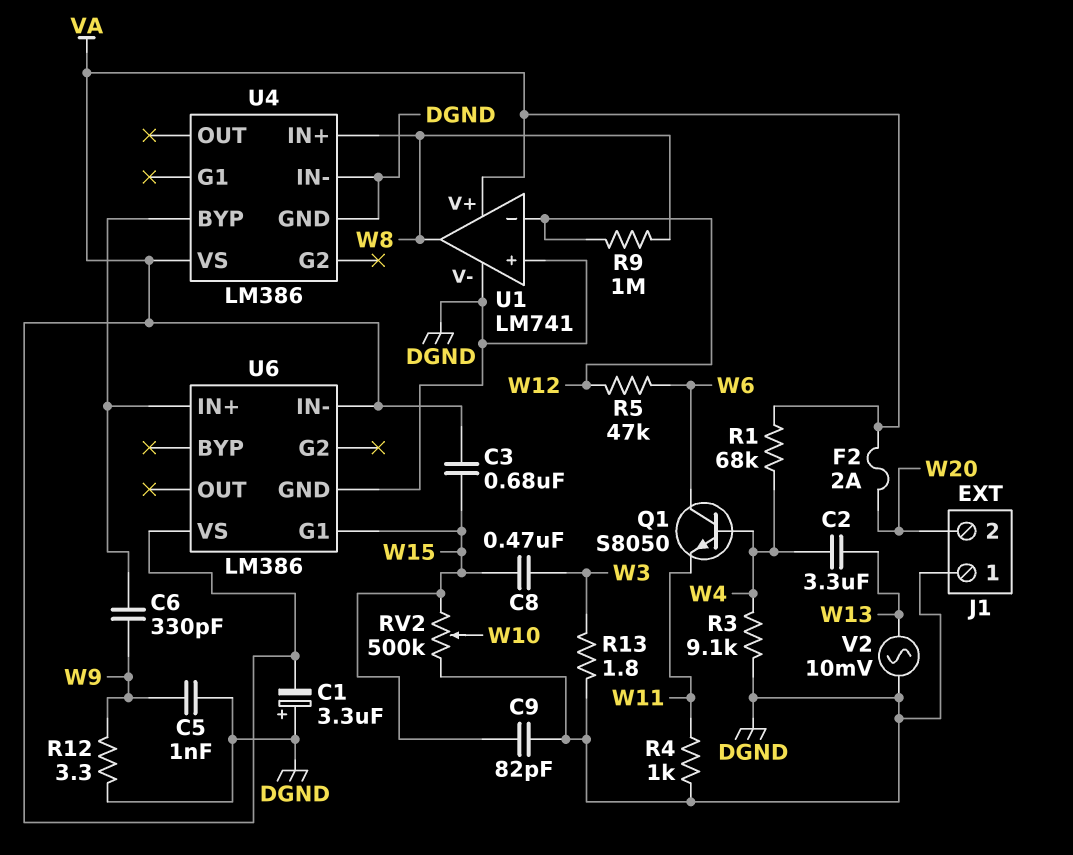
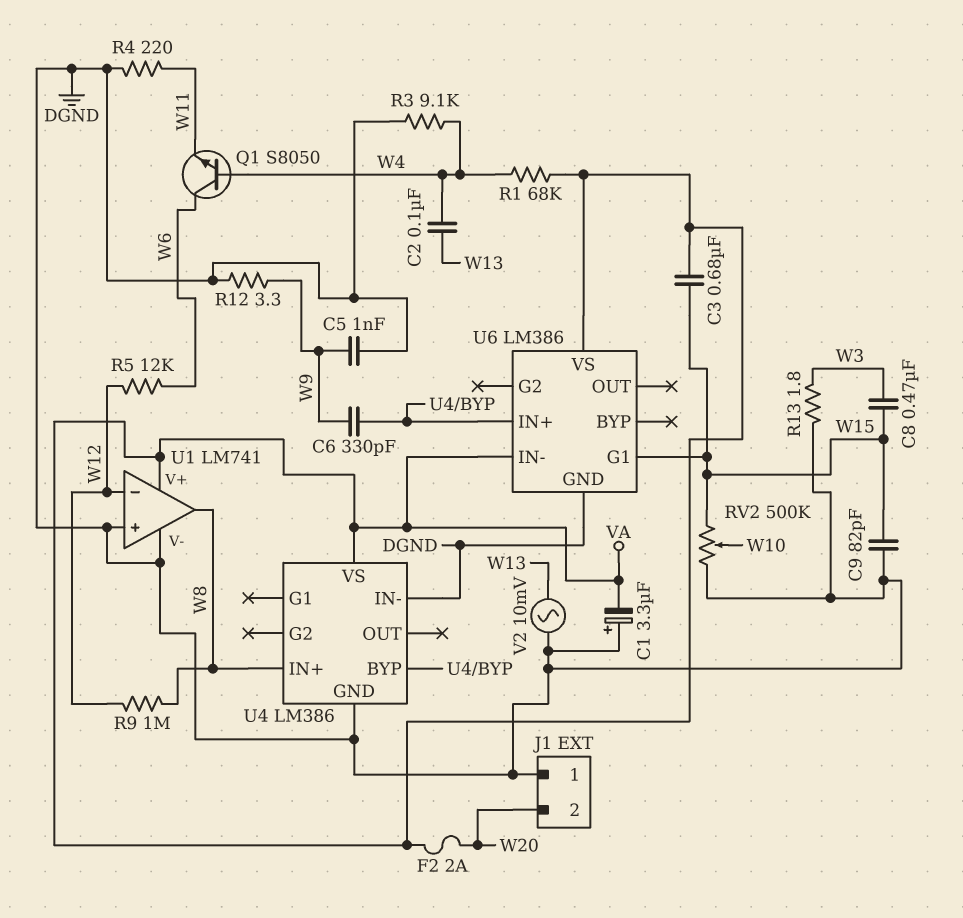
C2: 3.3uF (W4, W13) -> 100nF (W4, W13)
R4: 1k (DGND, W11) -> 220 (DGND, W11)
R5: 47k (W6, W12) -> 12k (W6, W12)

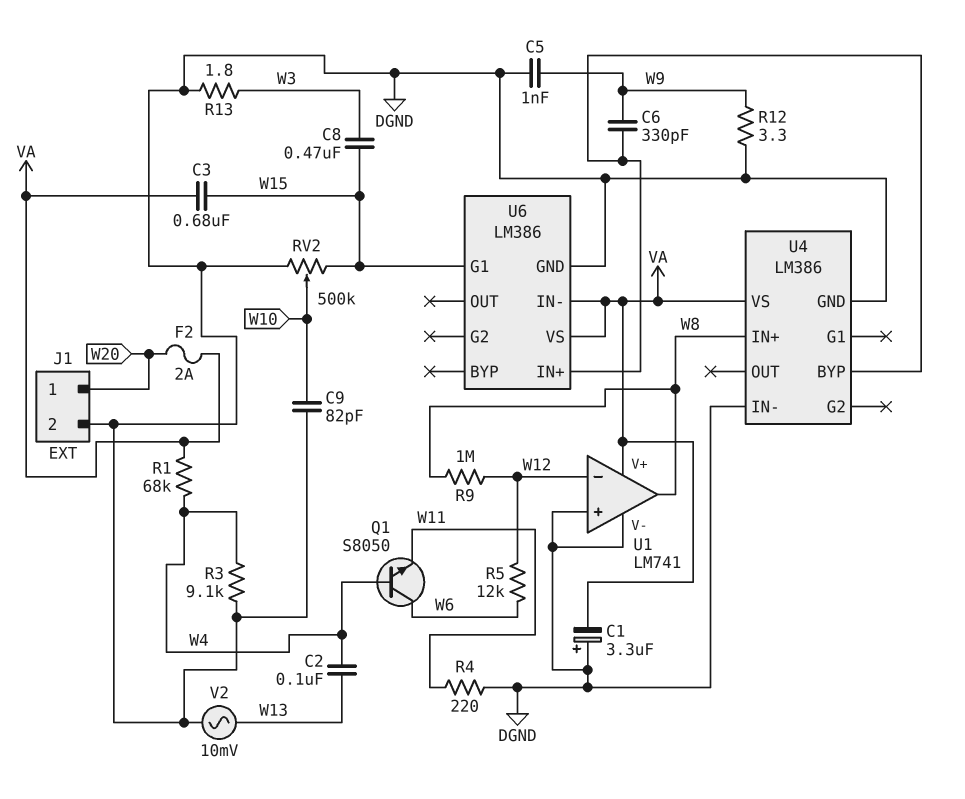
C9: 82pF (DGND, W15) -> 82pF (DGND, W10)
J1 pin 1: DGND -> W20
J1 pin 2: W20 -> DGND

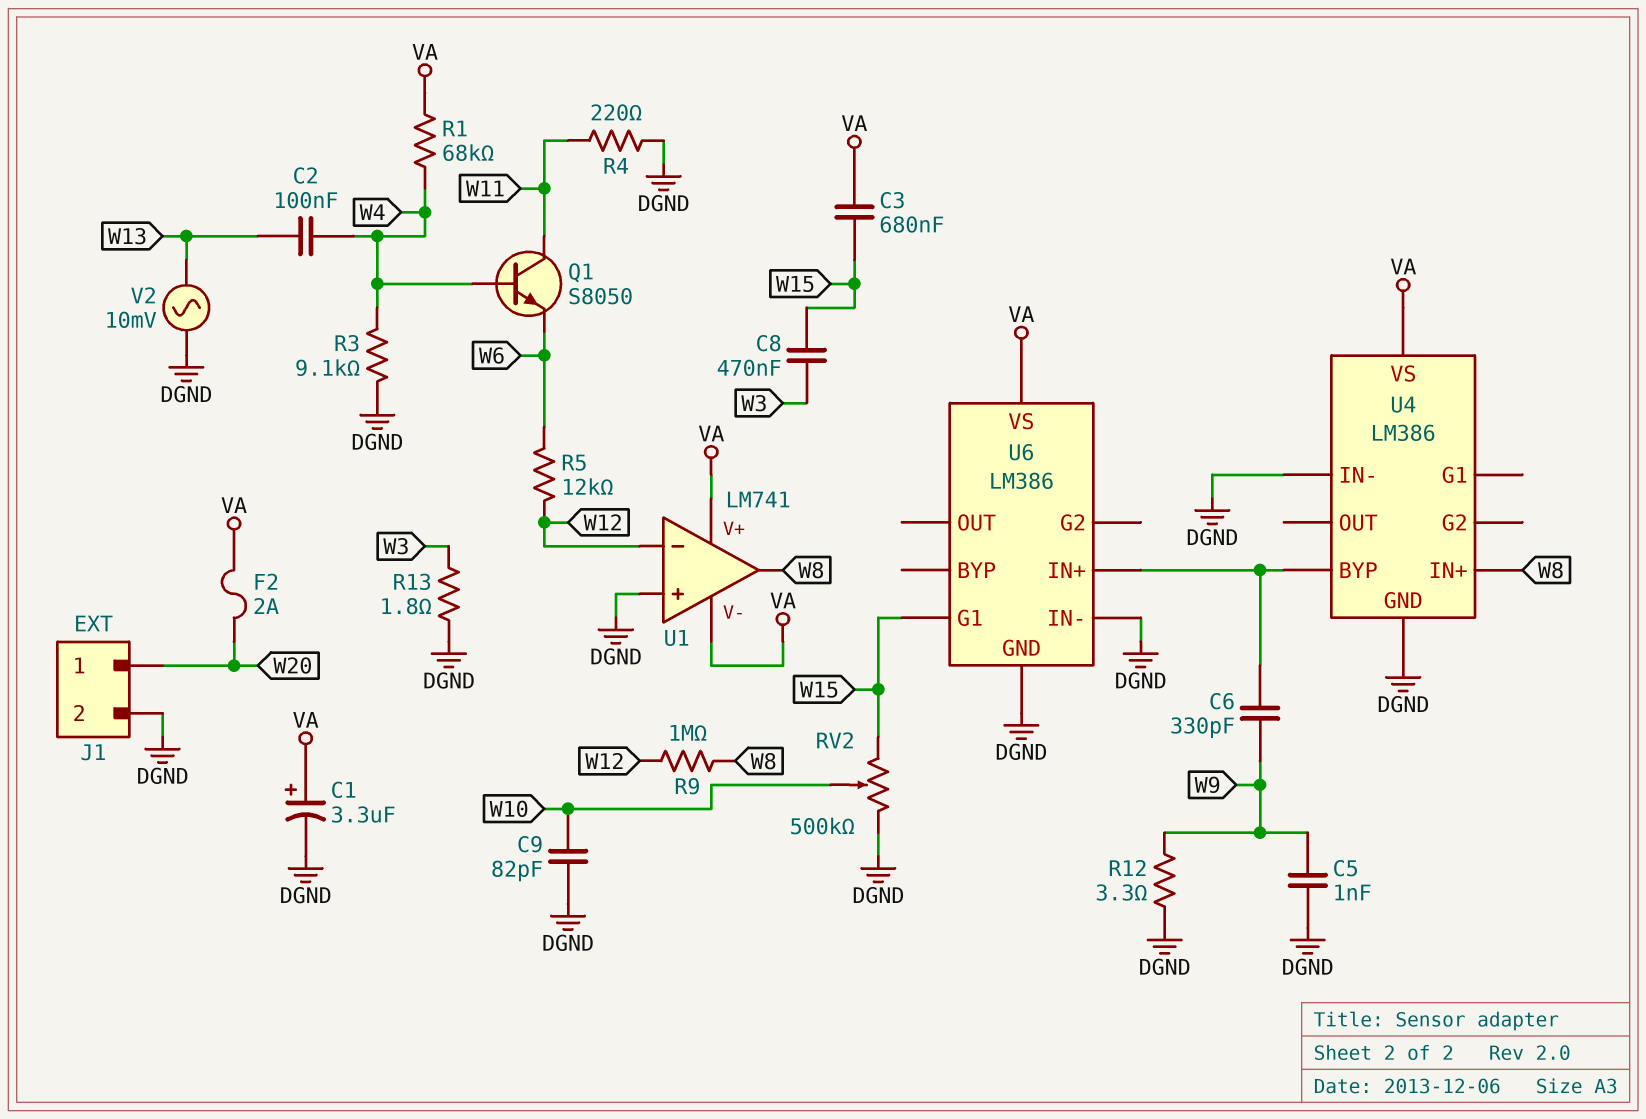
C1: 3.3uF (plus DGND, minus VA) -> 3.3uF (plus VA, minus DGND)
Q1: NPN S8050 (B W4, C W6, E W11) -> NPN S8050 (B W4, C W11, E W6)
U1 pin V-: DGND -> VA
U6 pin IN-: VA -> DGND

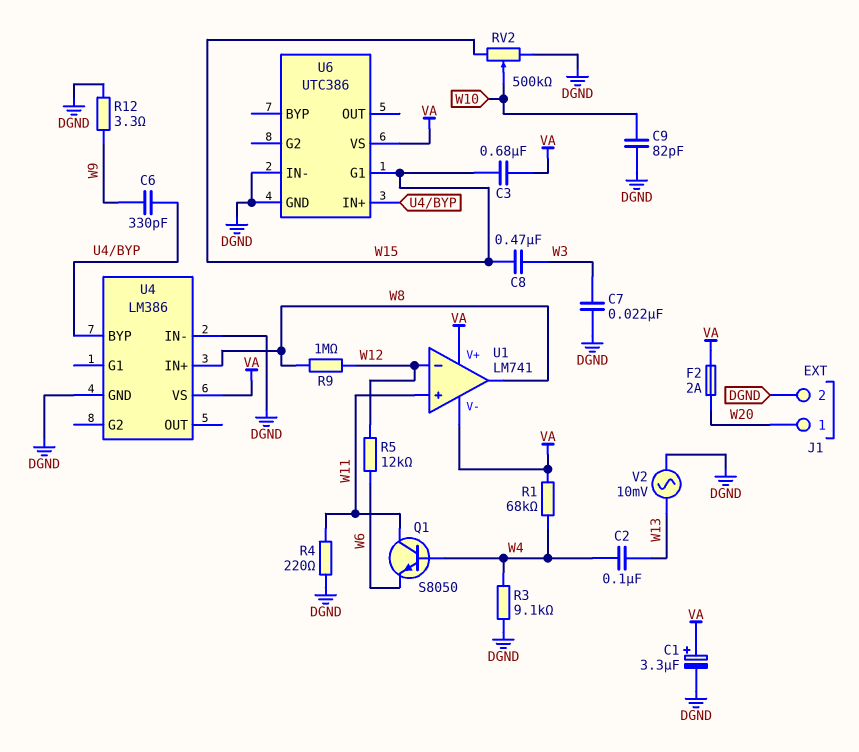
C5: 1nF (DGND, W9) -> none
C7: none -> 22nF (DGND, W3)
R13: 1.8 (DGND, W3) -> none
U1 pin in+: DGND -> W11
U6: LM386 -> UTC386

